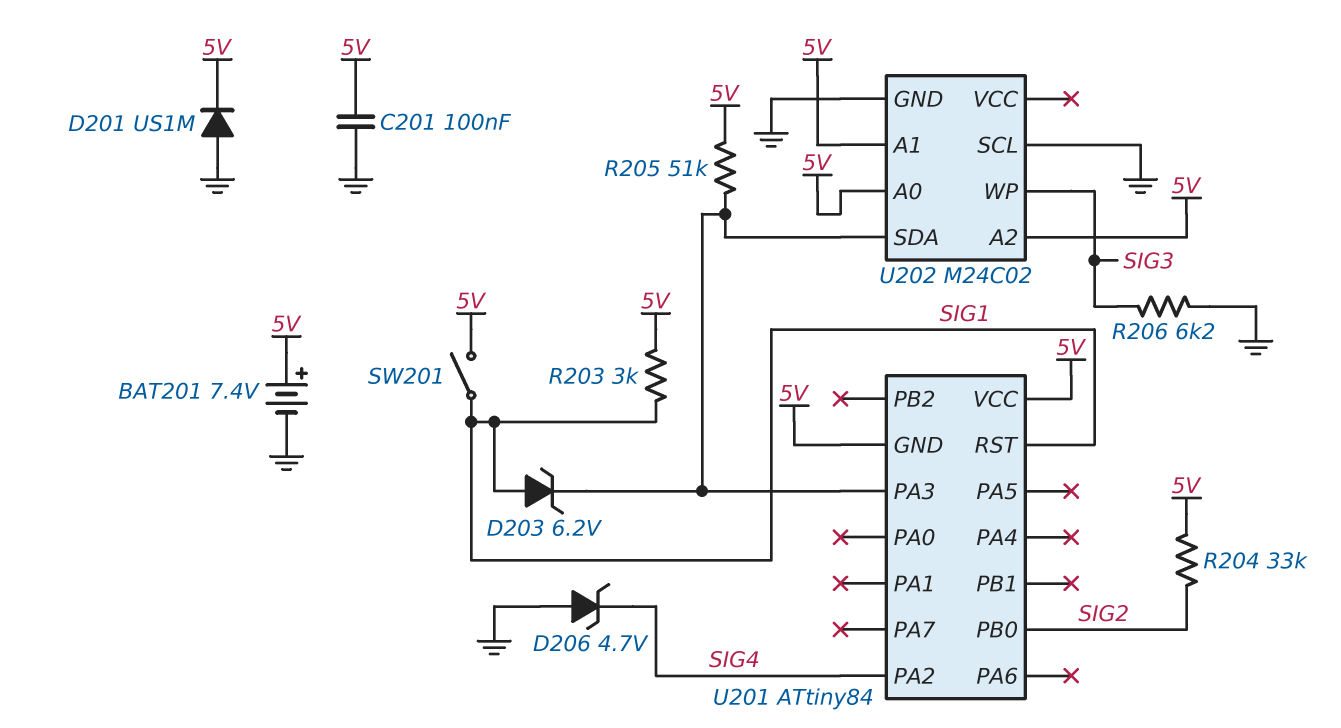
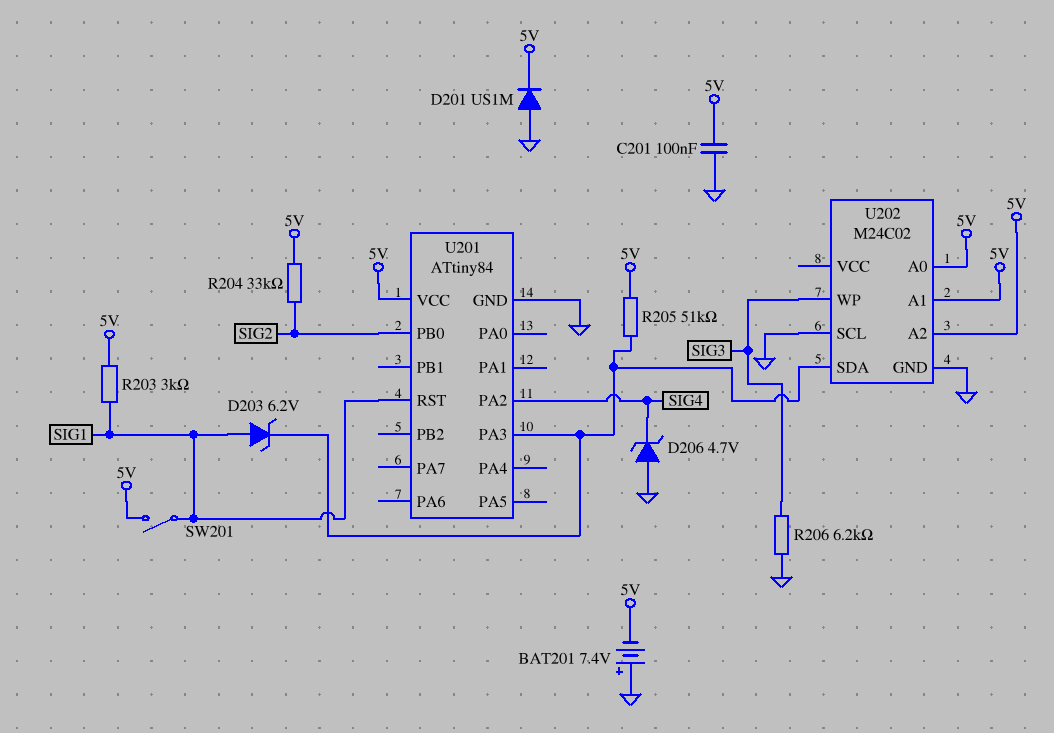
BAT201: 7.4V (plus 5V, minus GND) -> 7.4V (plus GND, minus 5V)
U201 pin GND: 5V -> GND

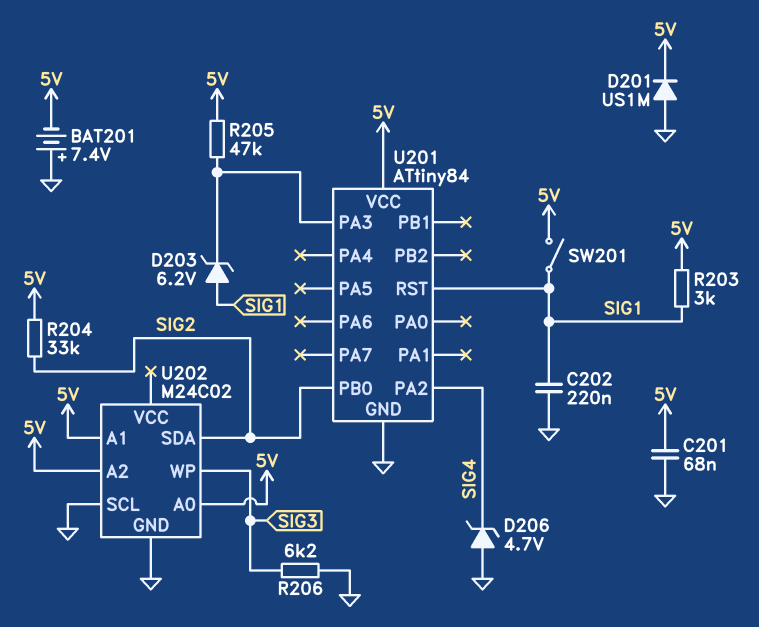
C201: 100nF (5V, GND) -> 68nF (5V, GND)
C202: none -> 220nF (GND, SIG1)
R205: 51k (5V, U201/PA3) -> 47k (5V, U201/PA3)
U202 pin SDA: U201/PA3 -> SIG2

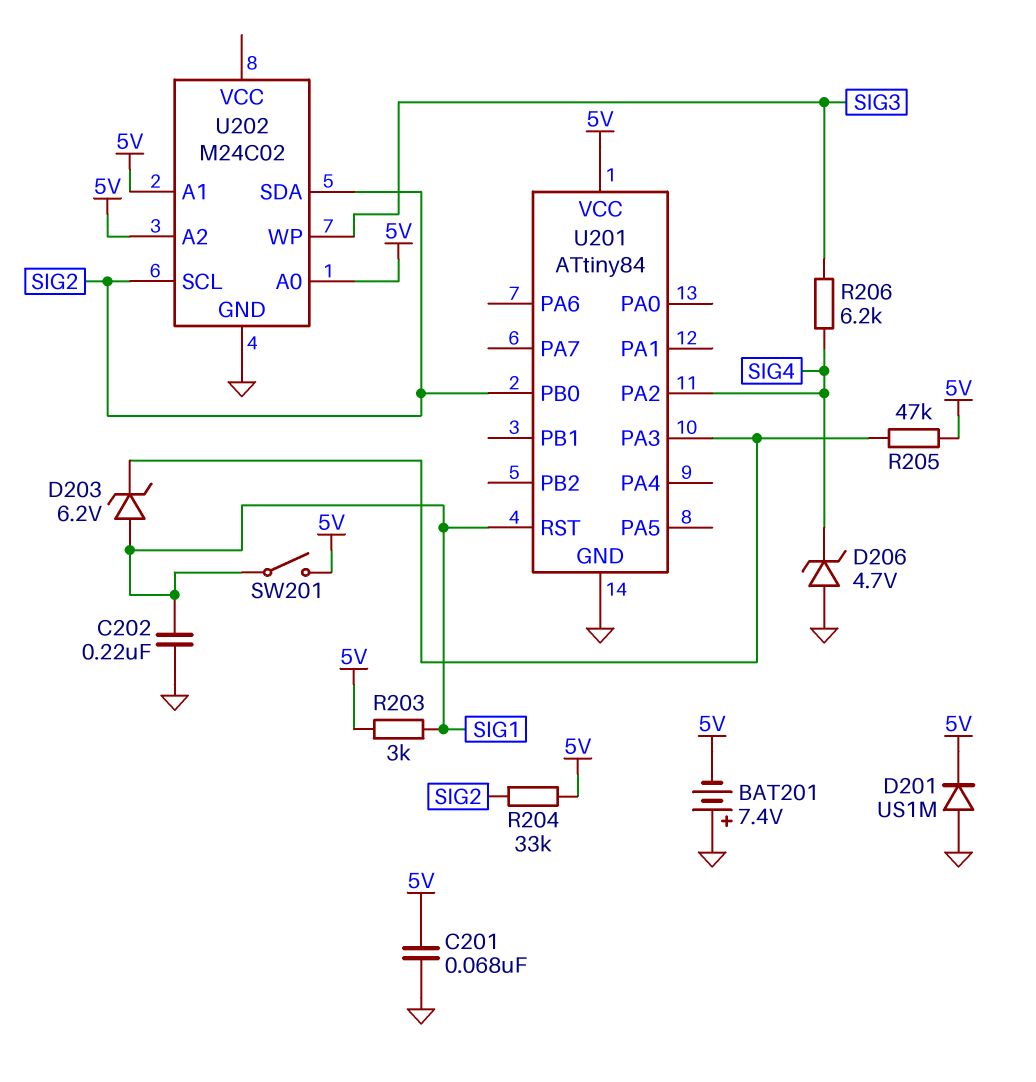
R206: 6.2k (GND, SIG3) -> 6.2k (SIG3, SIG4)
U202 pin SCL: GND -> SIG2

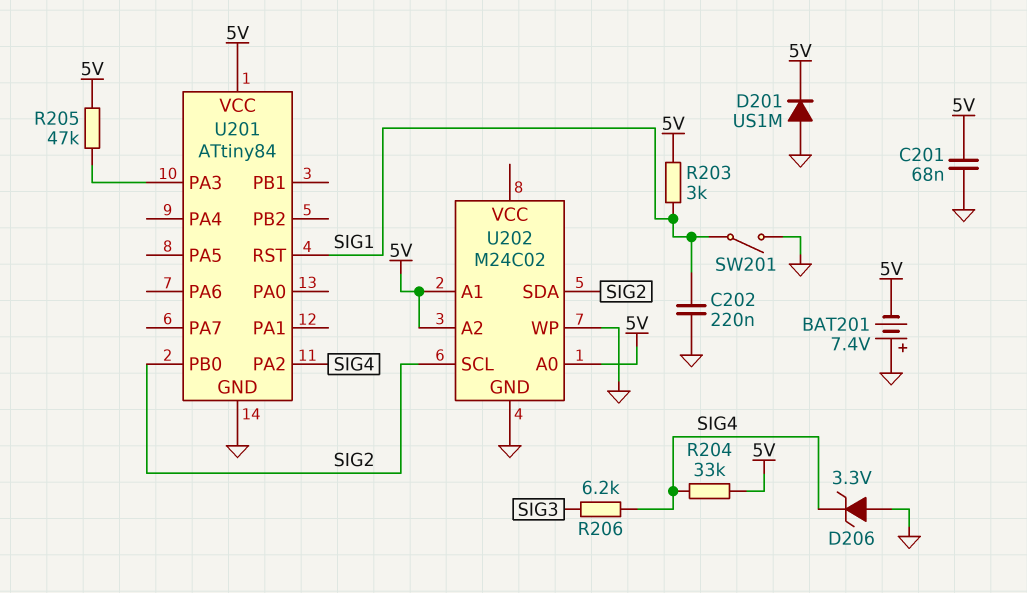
D203: zener 6.2V (A SIG1, K U201/PA3) -> none
D206: zener 4.7V (A GND, K SIG4) -> zener 3.3V (A GND, K SIG4)
R204: 33k (5V, SIG2) -> 33k (5V, SIG4)
SW201: switch (5V, SIG1) -> switch (GND, SIG1)
U202 pin WP: SIG3 -> GND

